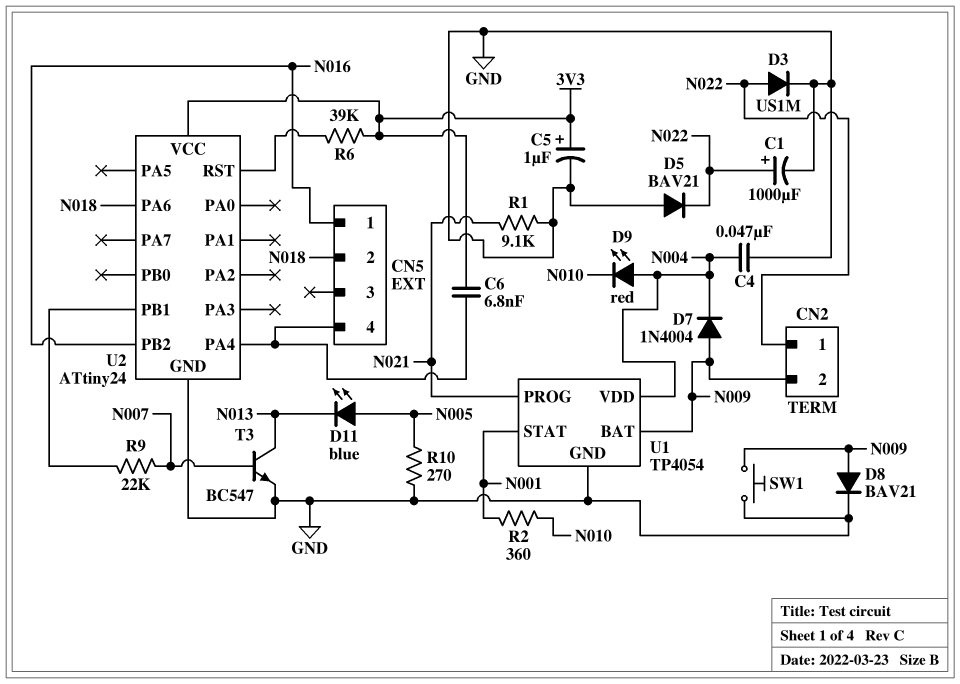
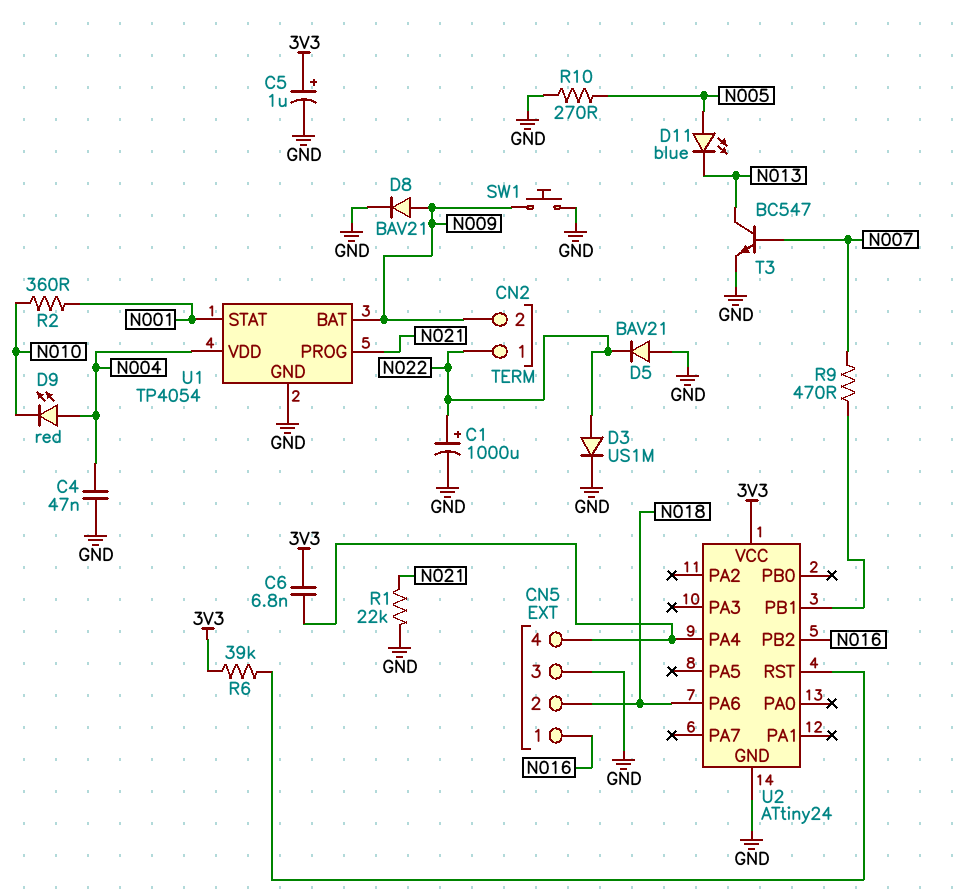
CN5 pin 3: none -> GND
D7: diode 1N4004 (A N009, K N004) -> none
R1: 9.1k (GND, N021) -> 22k (GND, N021)
R9: 22k (N007, U2/PB1) -> 470 (N007, U2/PB1)

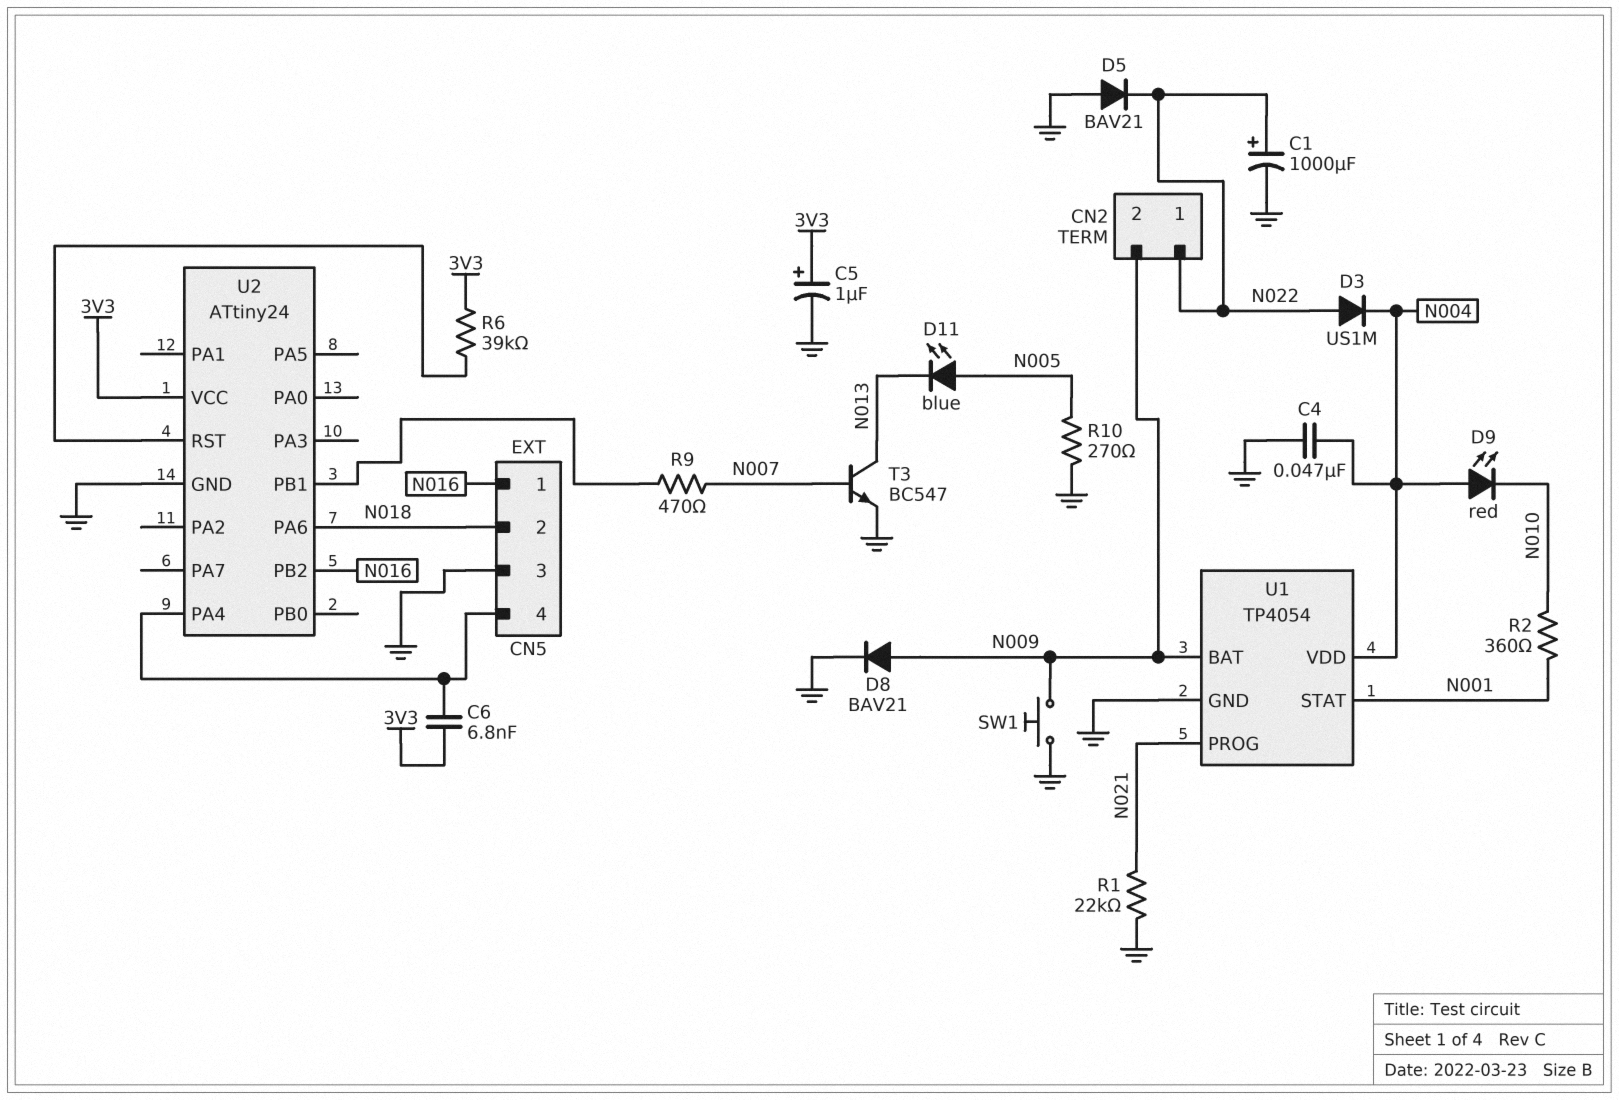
D3: diode US1M (A N022, K GND) -> diode US1M (A N022, K N004)

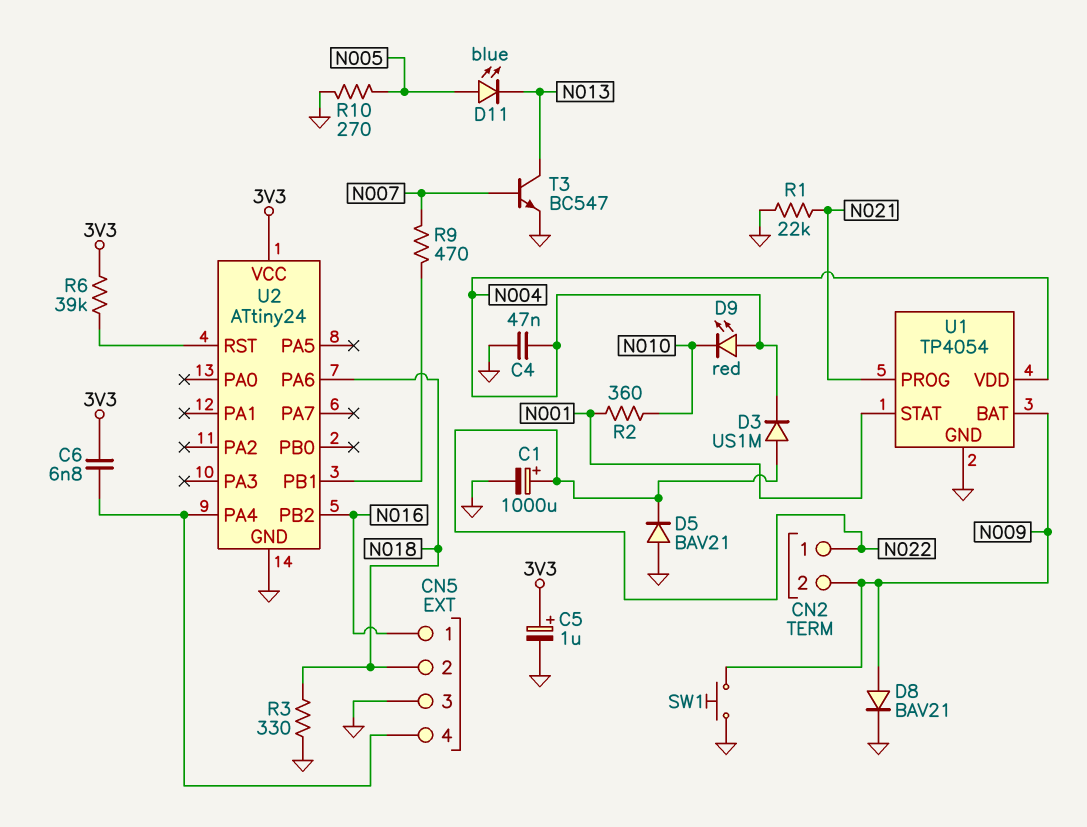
R3: none -> 330 (GND, N018)

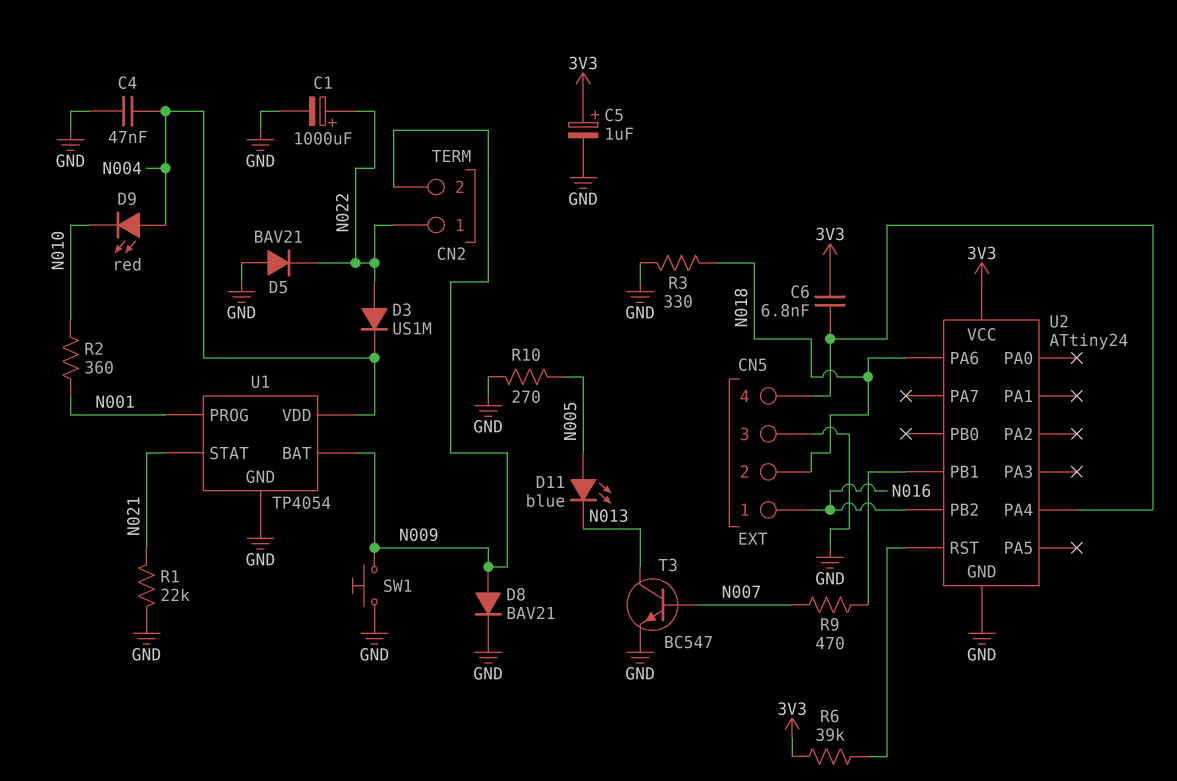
U1 pin PROG: N021 -> N001
U1 pin STAT: N001 -> N021

